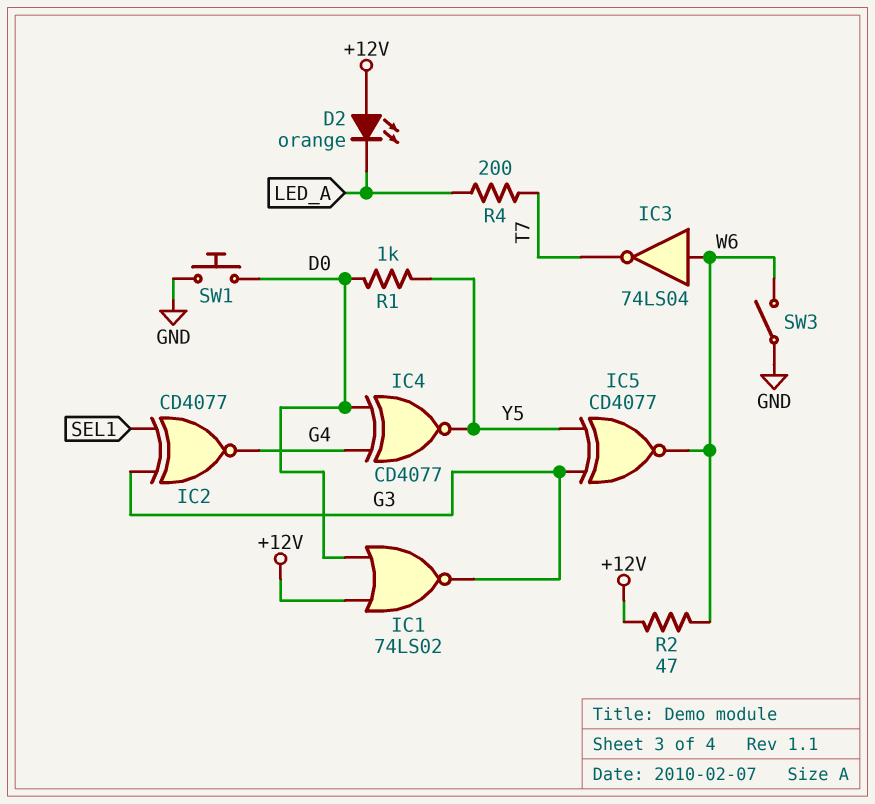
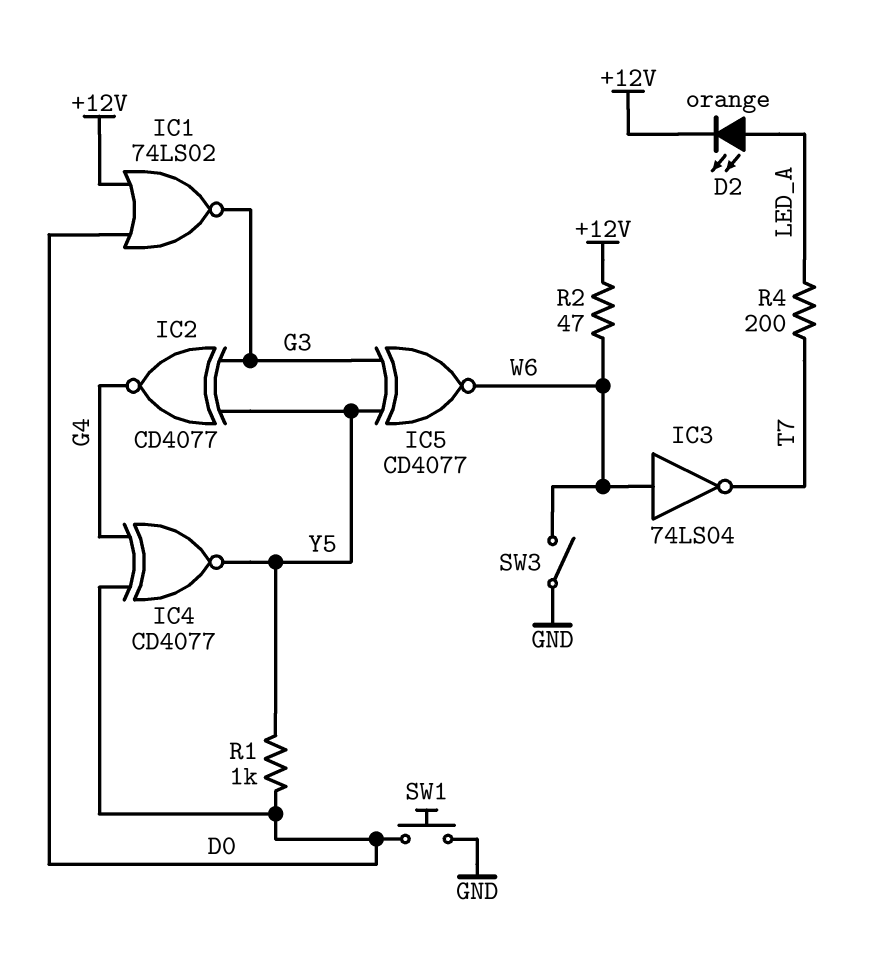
D2: LED orange (A +12V, K LED_A) -> LED orange (A LED_A, K +12V)
IC2: XNOR CD4077 (in G3, in SEL1, out G4) -> XNOR CD4077 (in G3, in Y5, out G4)

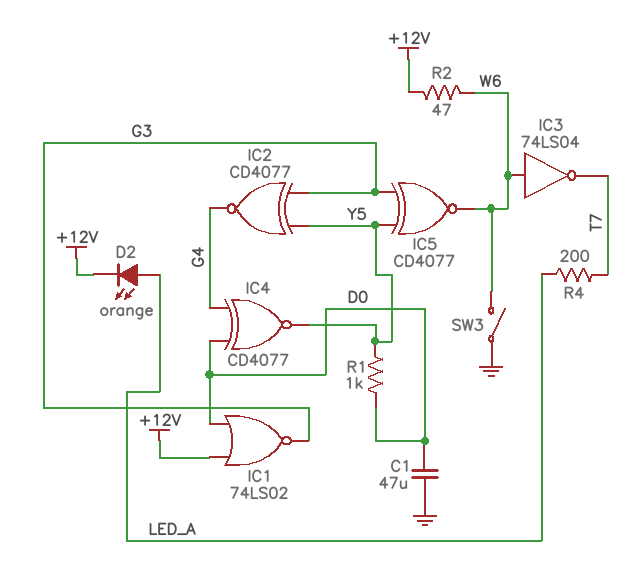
C1: none -> 47uF (D0, GND)
SW1: button (D0, GND) -> none

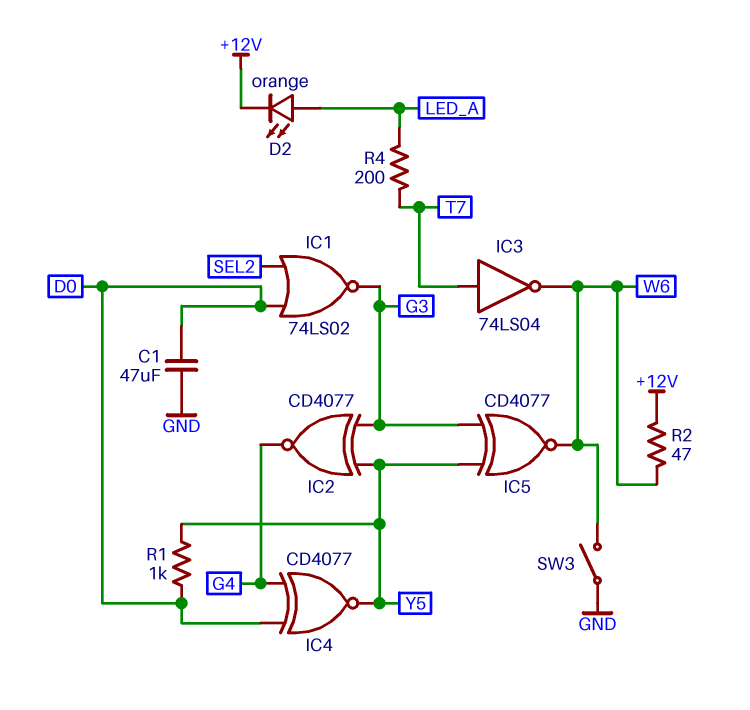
IC1: NOR 74LS02 (in +12V, in D0, out G3) -> NOR 74LS02 (in D0, in SEL2, out G3)
IC3: NOT 74LS04 (in W6, out T7) -> NOT 74LS04 (in T7, out W6)

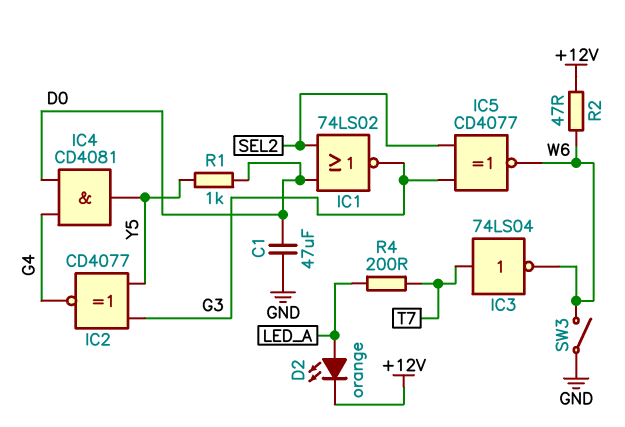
IC4: XNOR CD4077 (in D0, in G4, out Y5) -> AND CD4081 (in D0, in G4, out Y5)
IC5: XNOR CD4077 (in G3, in Y5, out W6) -> XNOR CD4077 (in G3, in SEL2, out W6)

